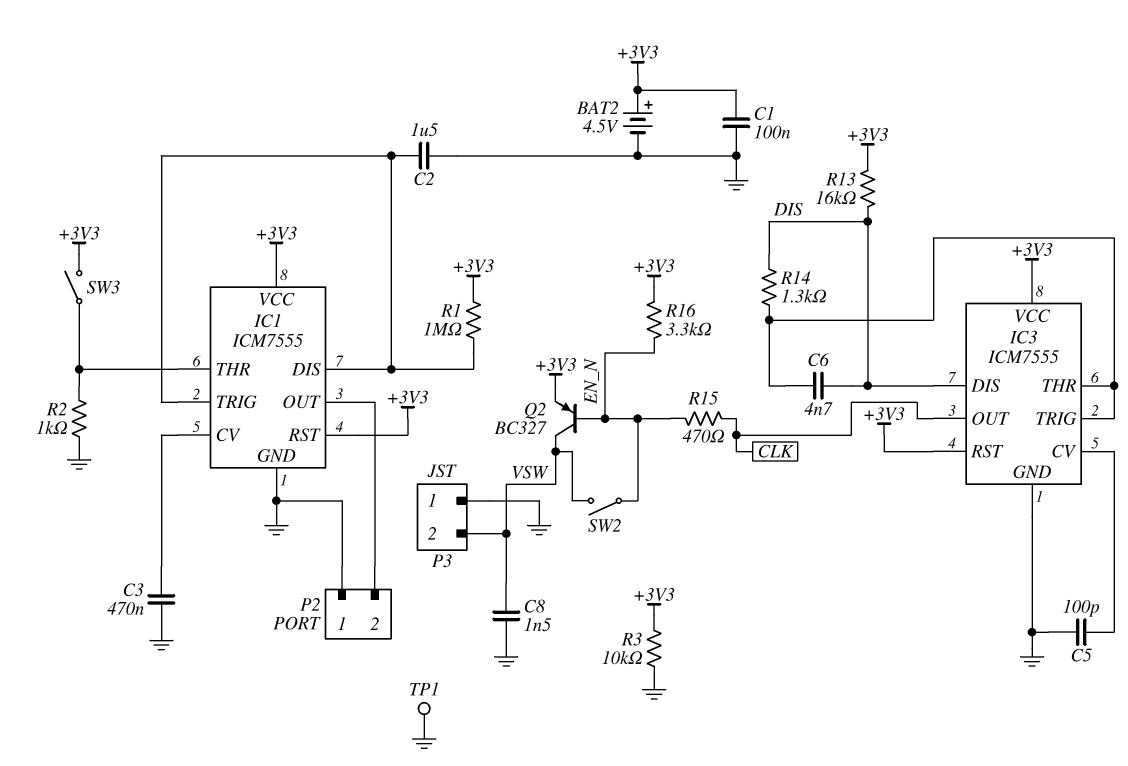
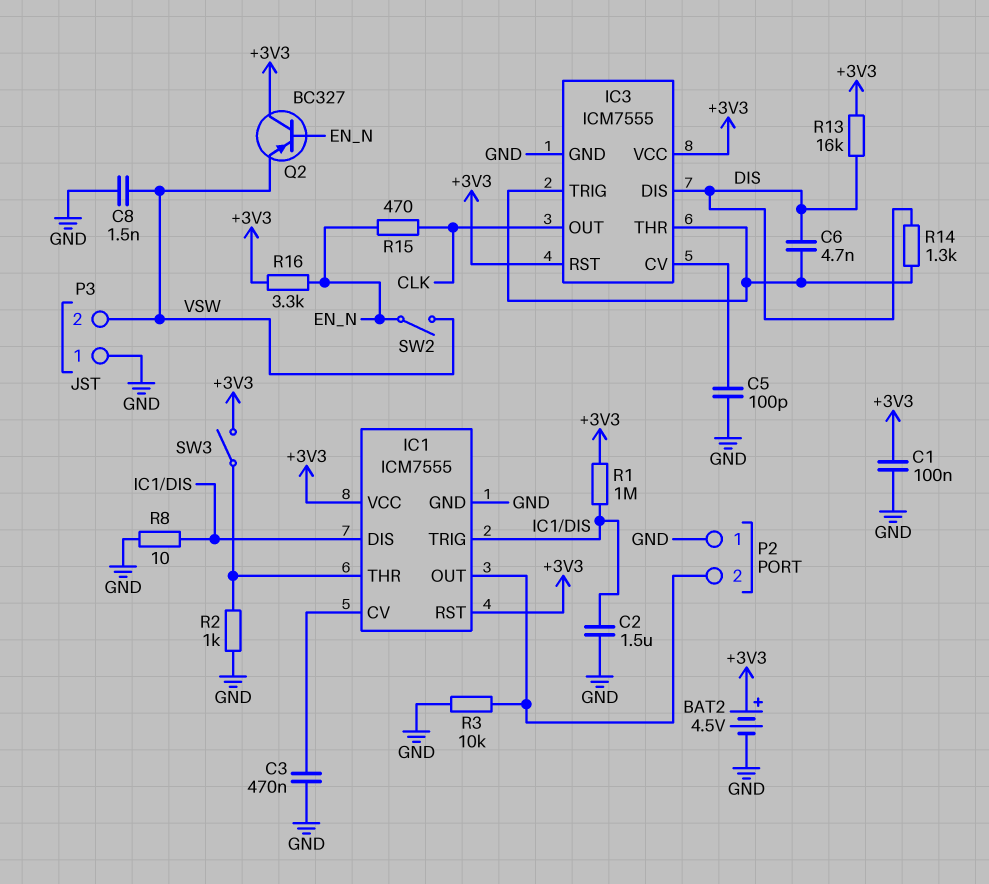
Q2: PNP BC327 (B EN_N, C VSW, E +3V3) -> PNP BC327 (B EN_N, C +3V3, E VSW)
R3: 10k (+3V3, GND) -> 10k (GND, IC1/OUT)
R8: none -> 10 (GND, IC1/DIS)
TP1: test point (GND) -> none

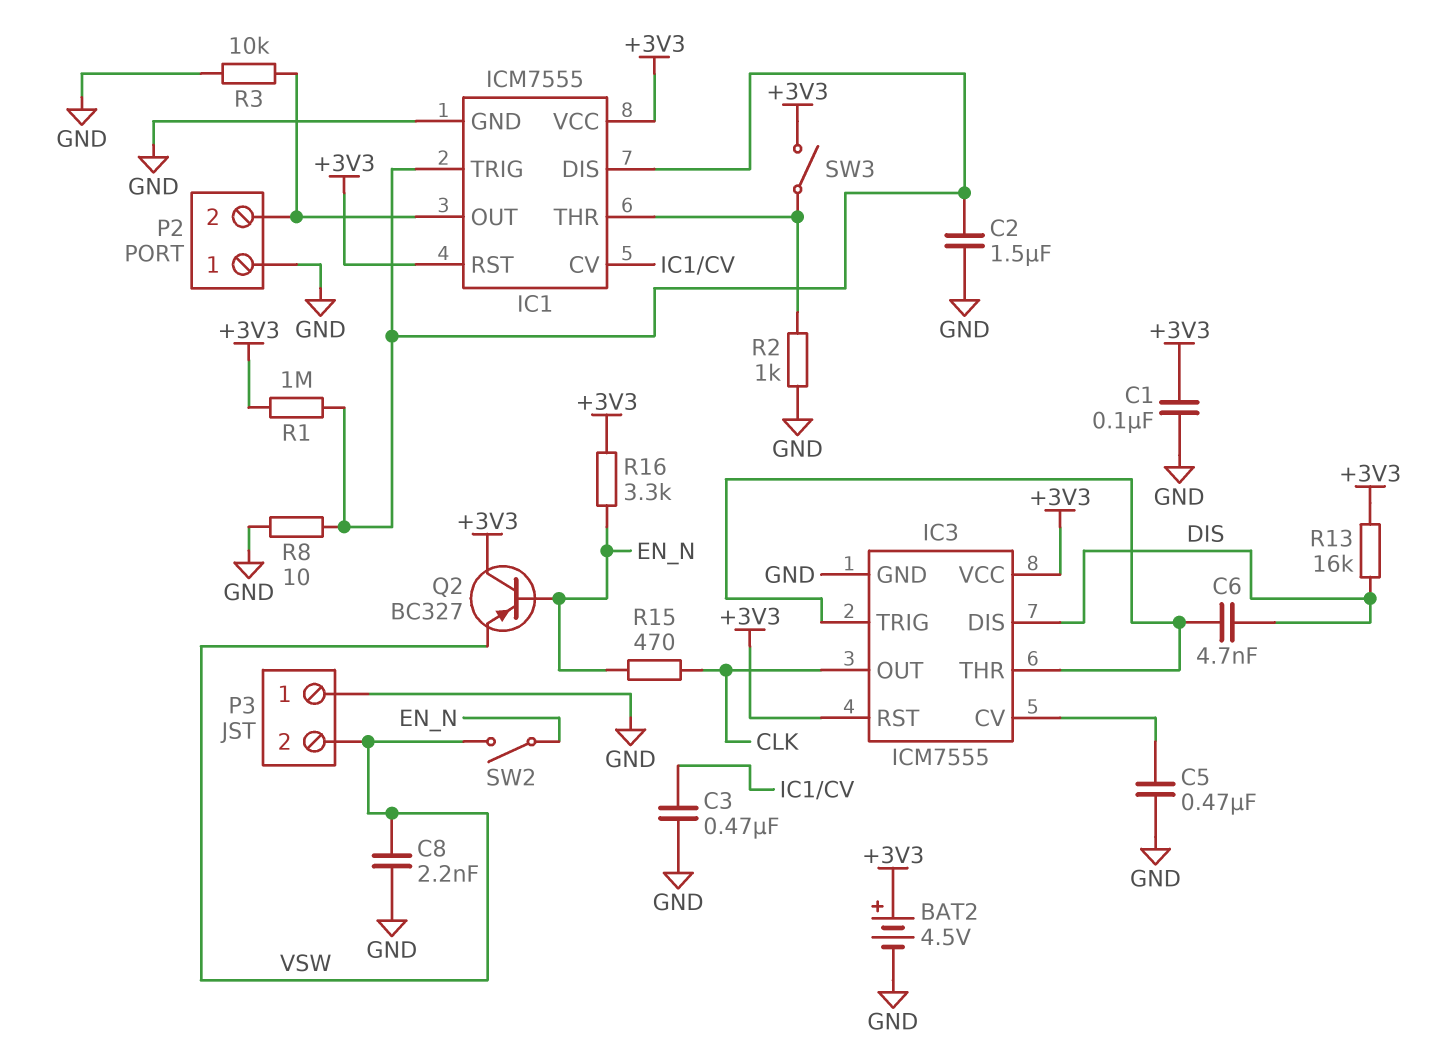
C5: 100pF (GND, IC3/CV) -> 470nF (GND, IC3/CV)
C8: 1.5nF (GND, VSW) -> 2.2nF (GND, VSW)
R14: 1.3k (DIS, IC3/THR) -> none

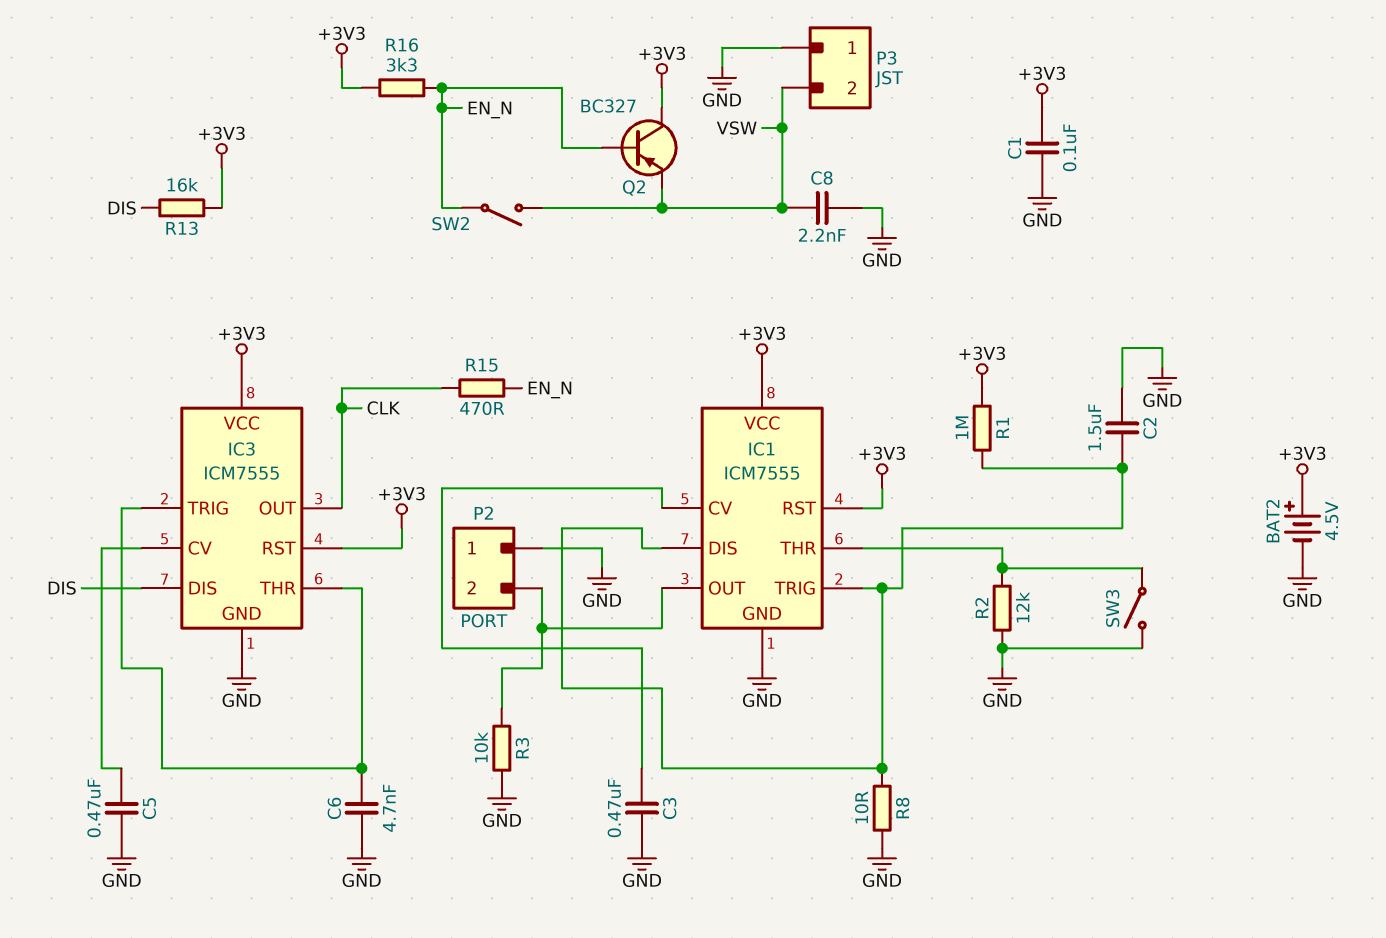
C6: 4.7nF (DIS, IC3/THR) -> 4.7nF (GND, IC3/THR)
R2: 1k (GND, IC1/THR) -> 12k (GND, IC1/THR)
SW3: switch (+3V3, IC1/THR) -> switch (GND, IC1/THR)

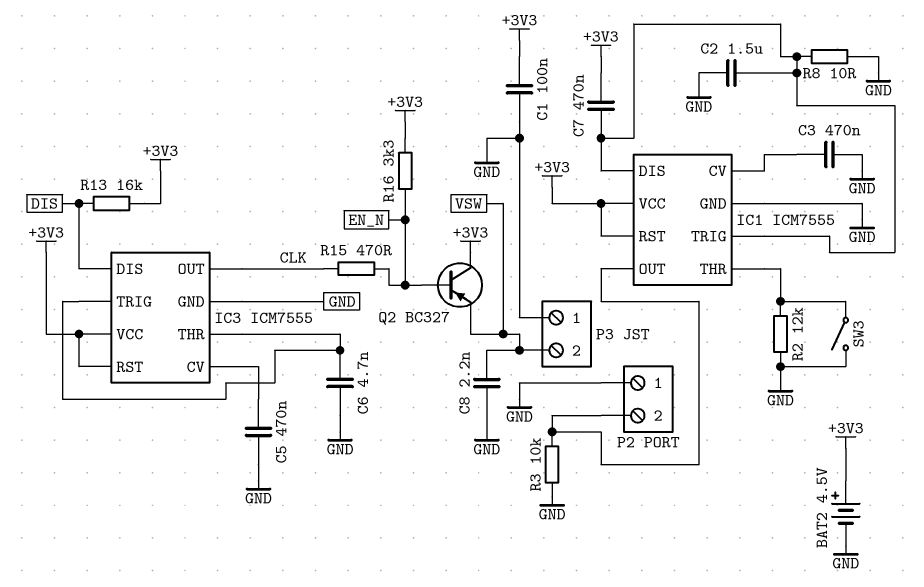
C7: none -> 470nF (+3V3, IC1/DIS)
R1: 1M (+3V3, IC1/DIS) -> none
SW2: switch (EN_N, VSW) -> none

